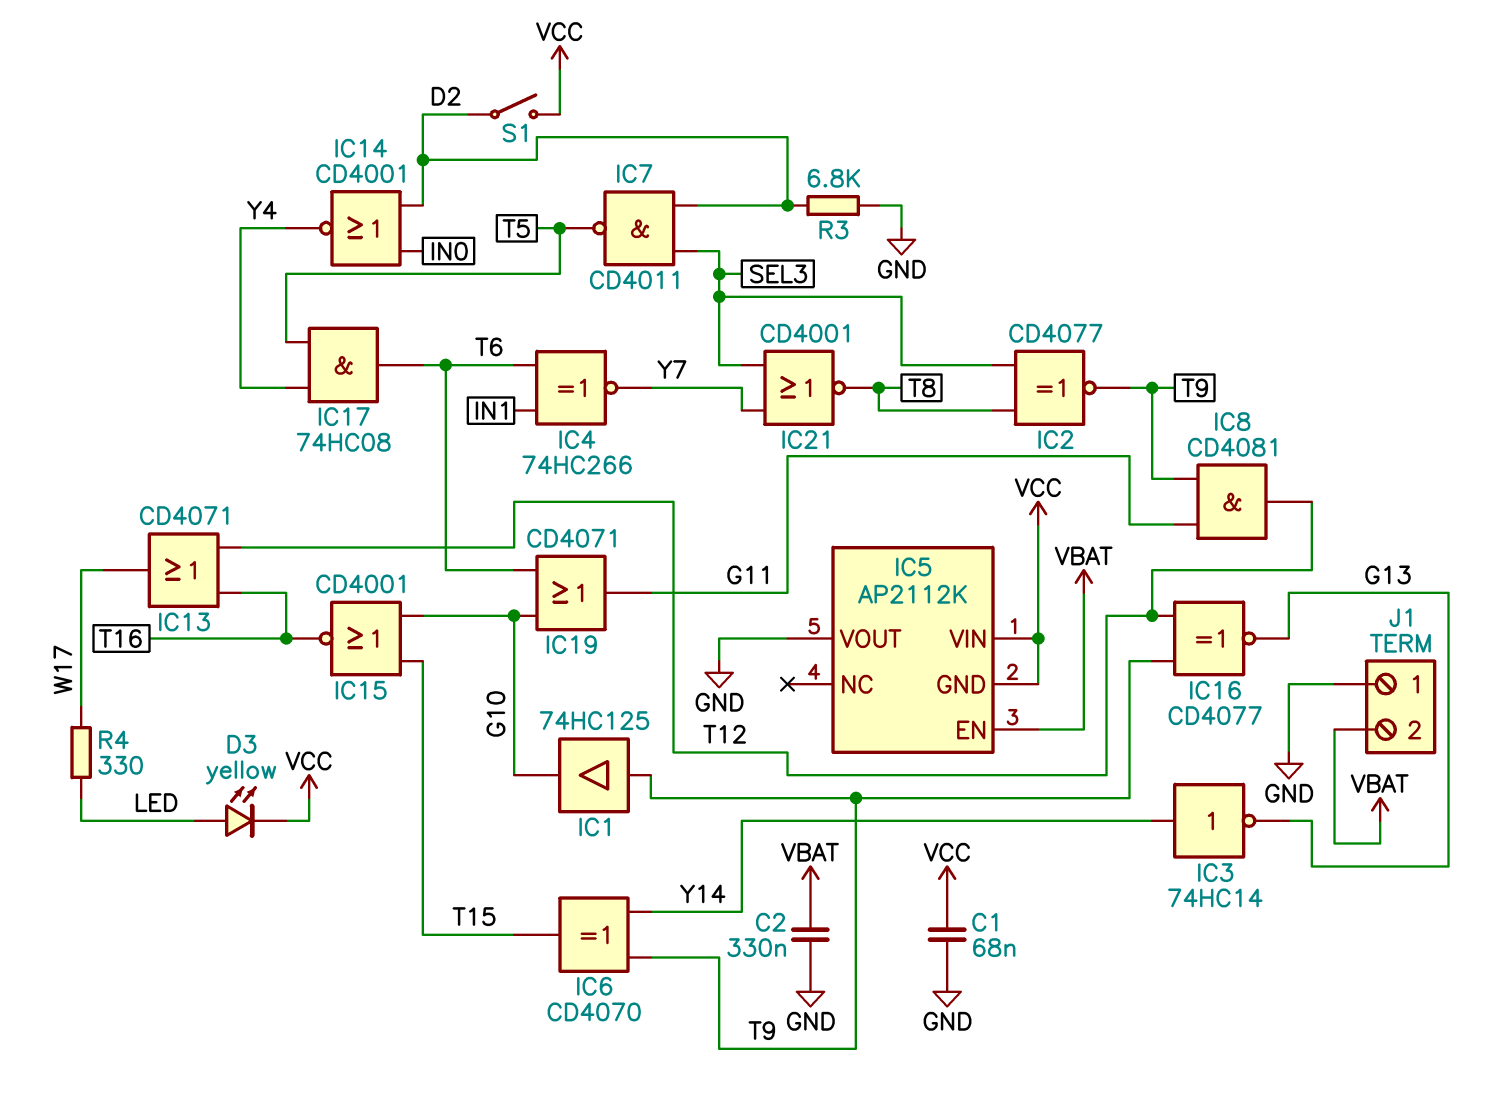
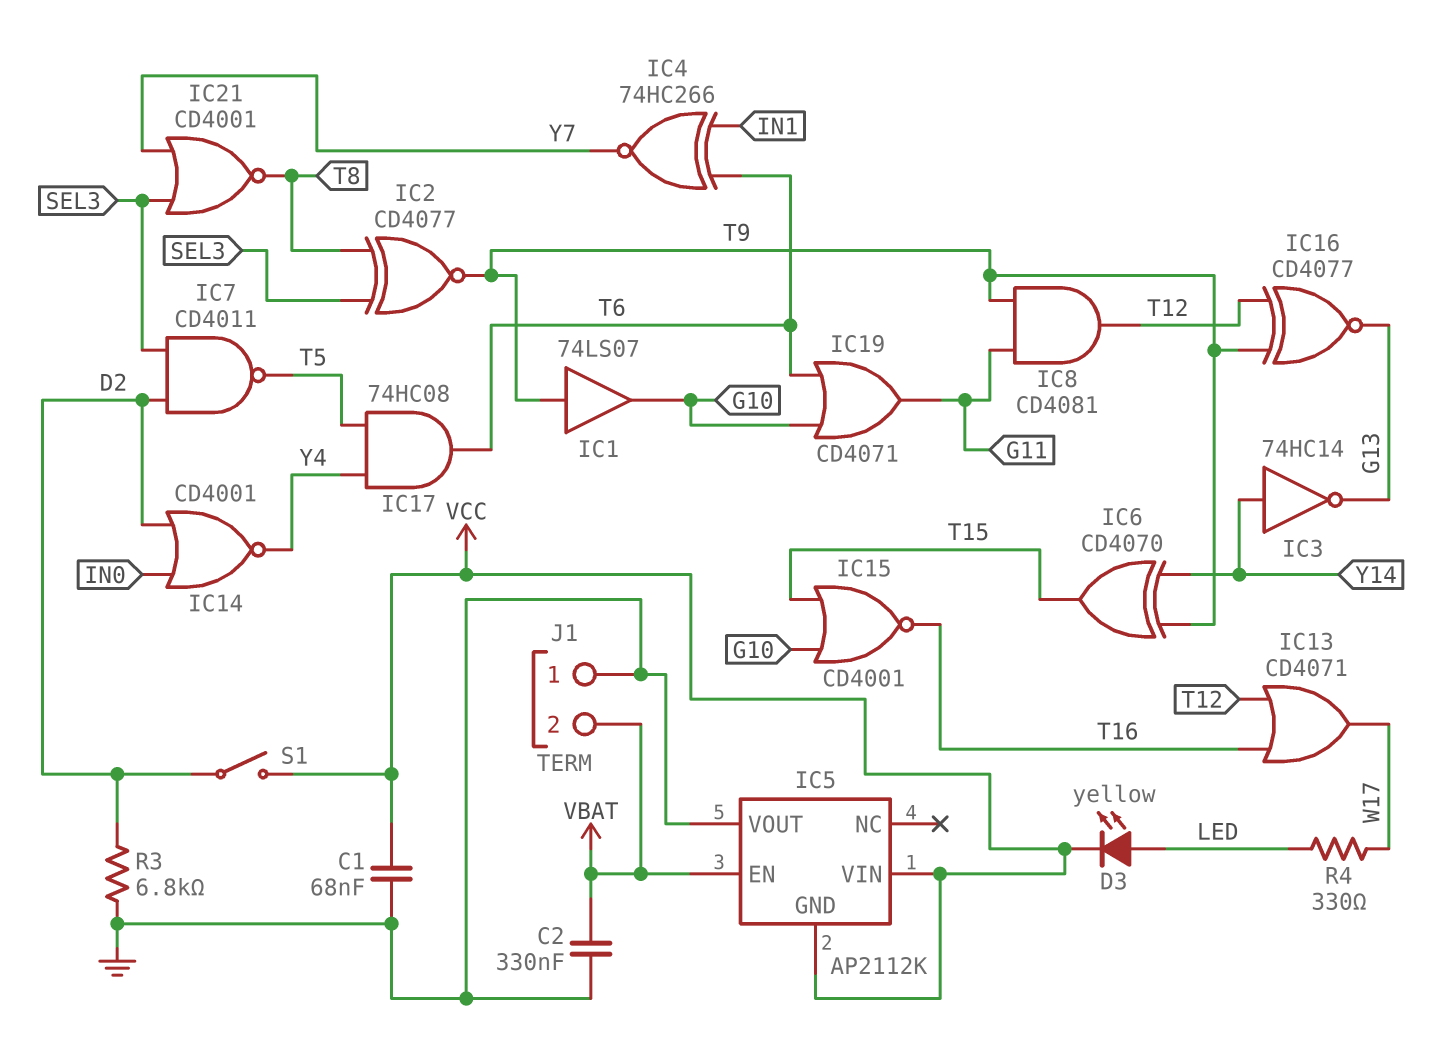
IC1: buffer 74HC125 (in T9, out G10) -> buffer 74LS07 (in T9, out G10)

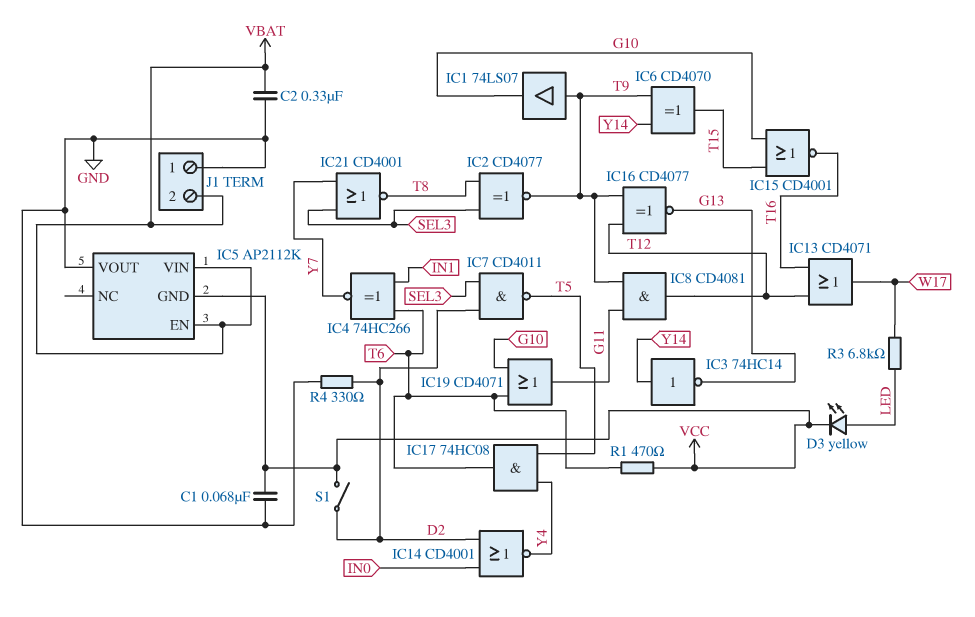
IC5 pin VIN: VCC -> VBAT
R1: none -> 470 (T6, VCC)
R3: 6.8k (D2, GND) -> 6.8k (LED, W17)
R4: 330 (LED, W17) -> 330 (D2, GND)

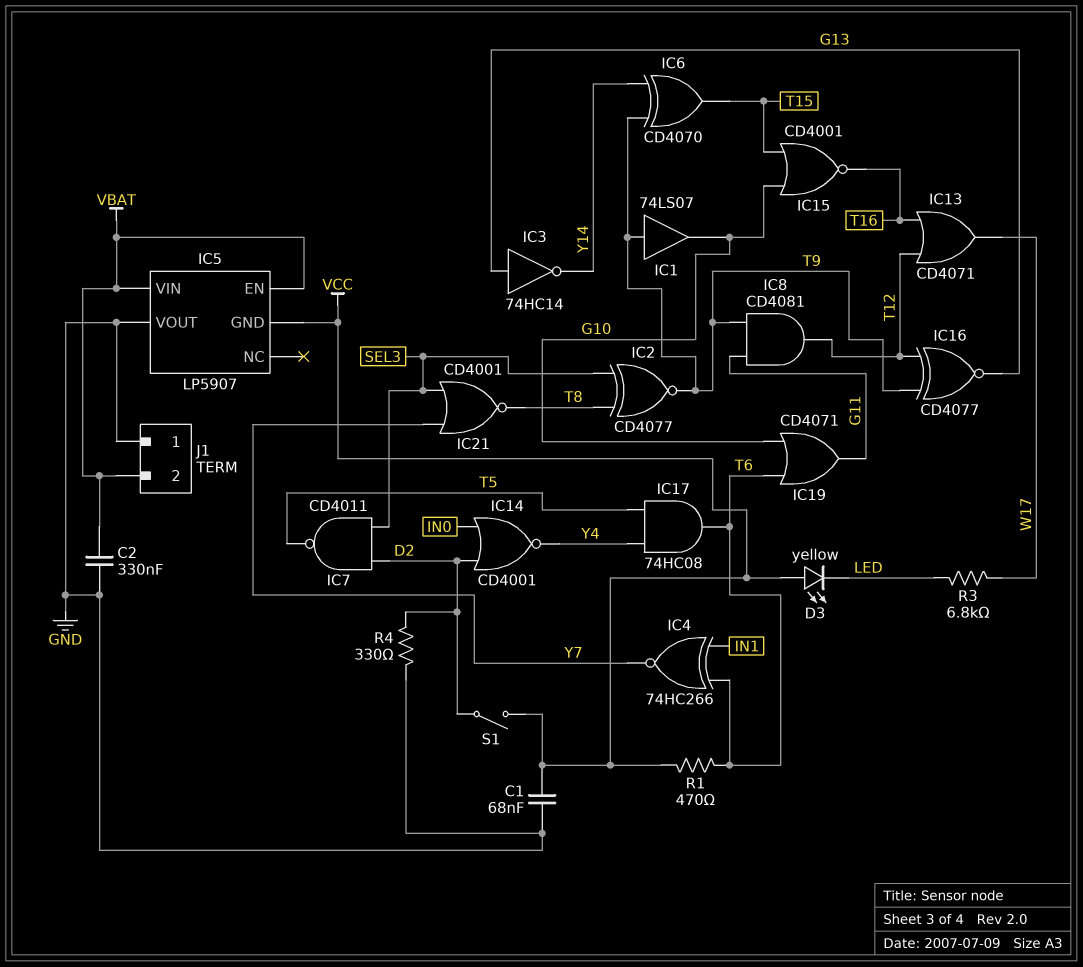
D3: LED yellow (A LED, K VCC) -> LED yellow (A VCC, K LED)
IC3: NOT 74HC14 (in Y14, out G13) -> NOT 74HC14 (in G13, out Y14)
IC5: AP2112K -> LP5907

